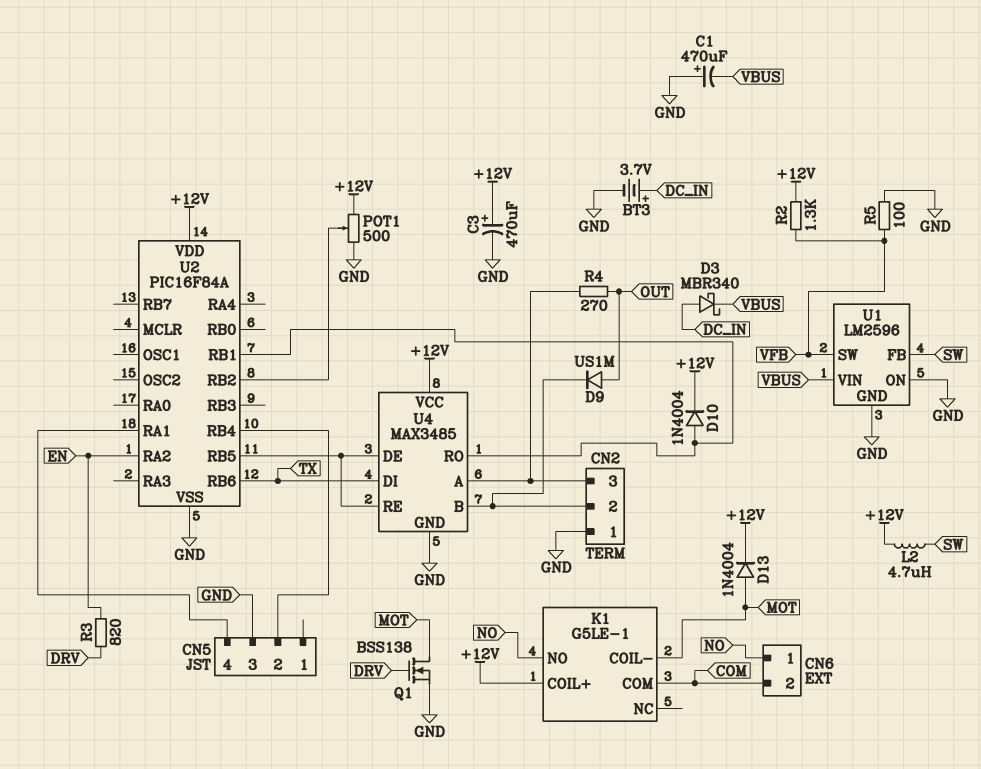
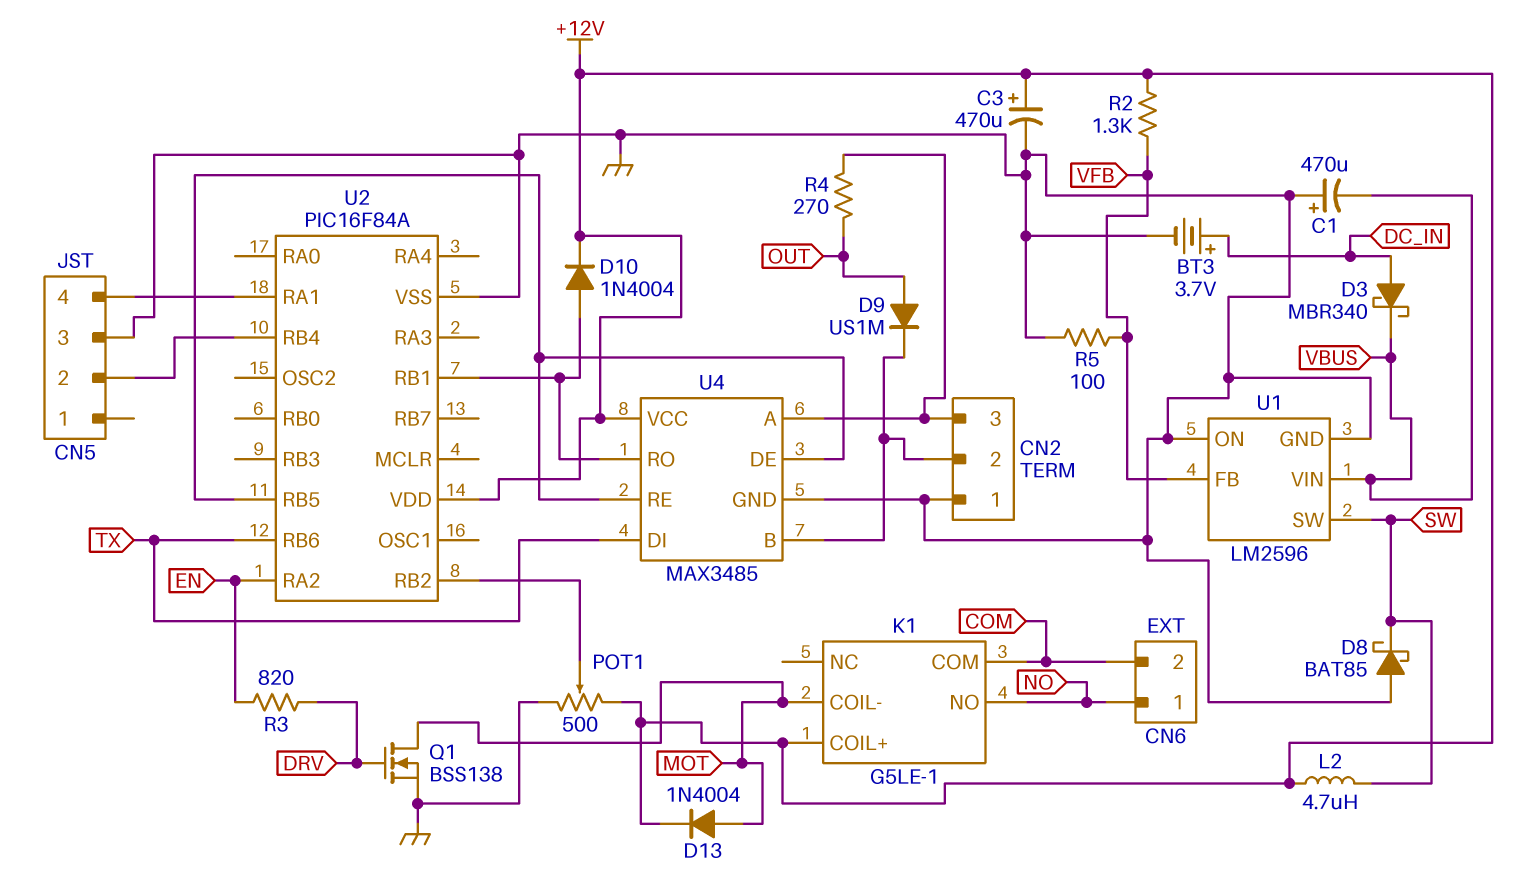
D8: none -> schottky BAT85 (A GND, K SW)
U1 pin FB: SW -> VFB
U1 pin SW: VFB -> SW

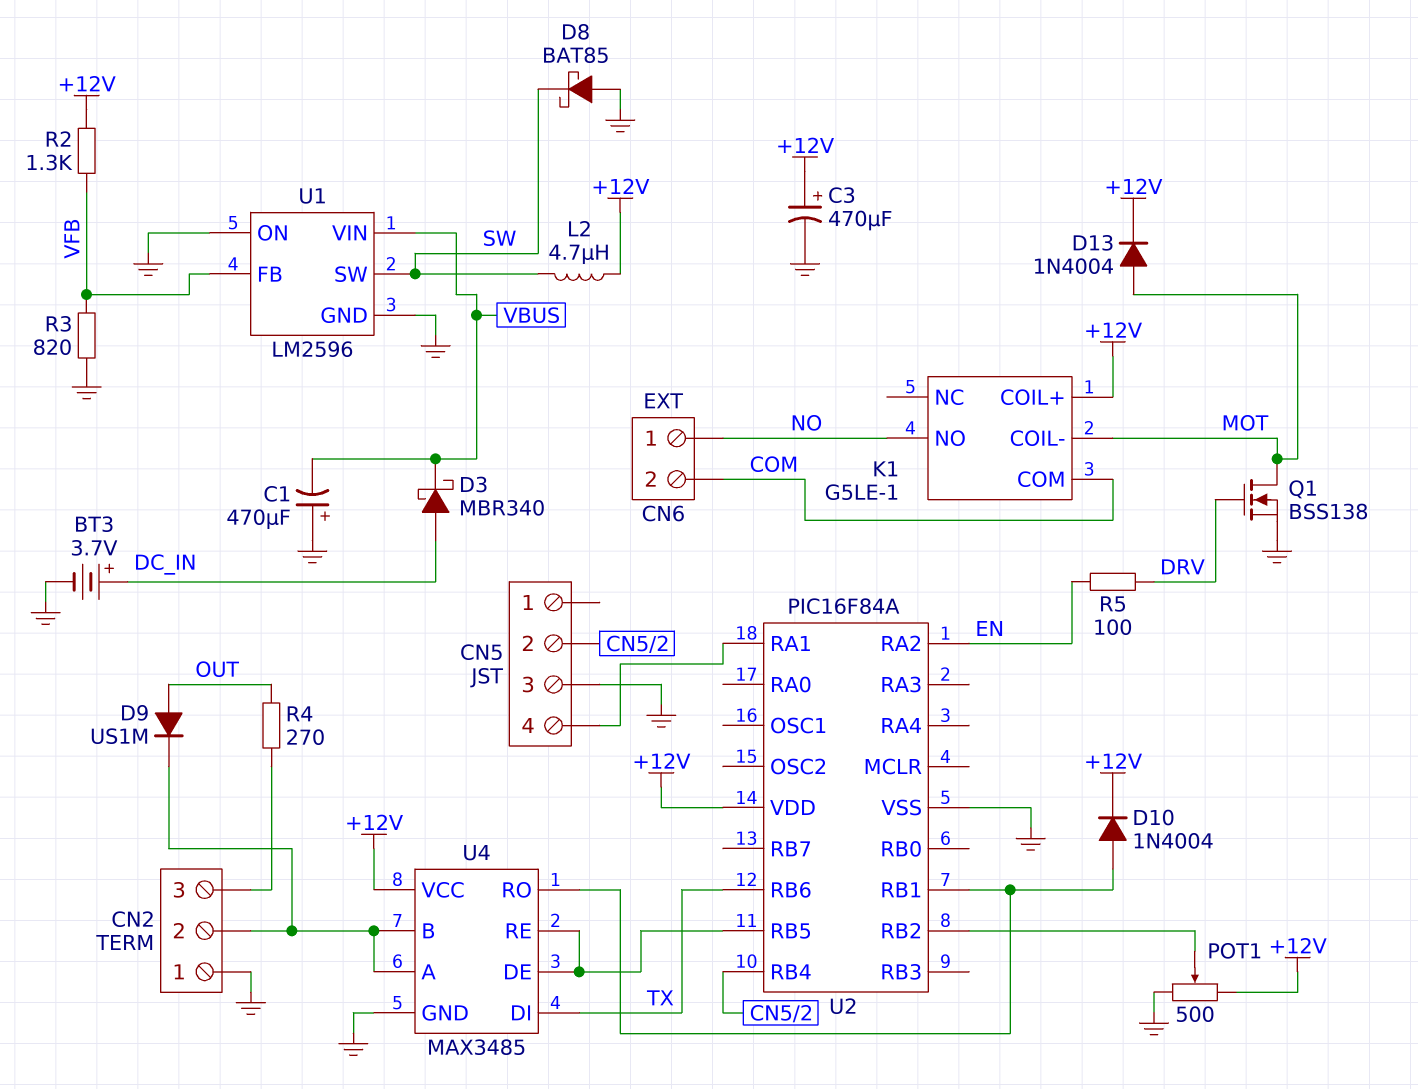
R3: 820 (DRV, EN) -> 820 (GND, VFB)
R5: 100 (GND, VFB) -> 100 (DRV, EN)
U4 pin A: CN2/3 -> CN2/2

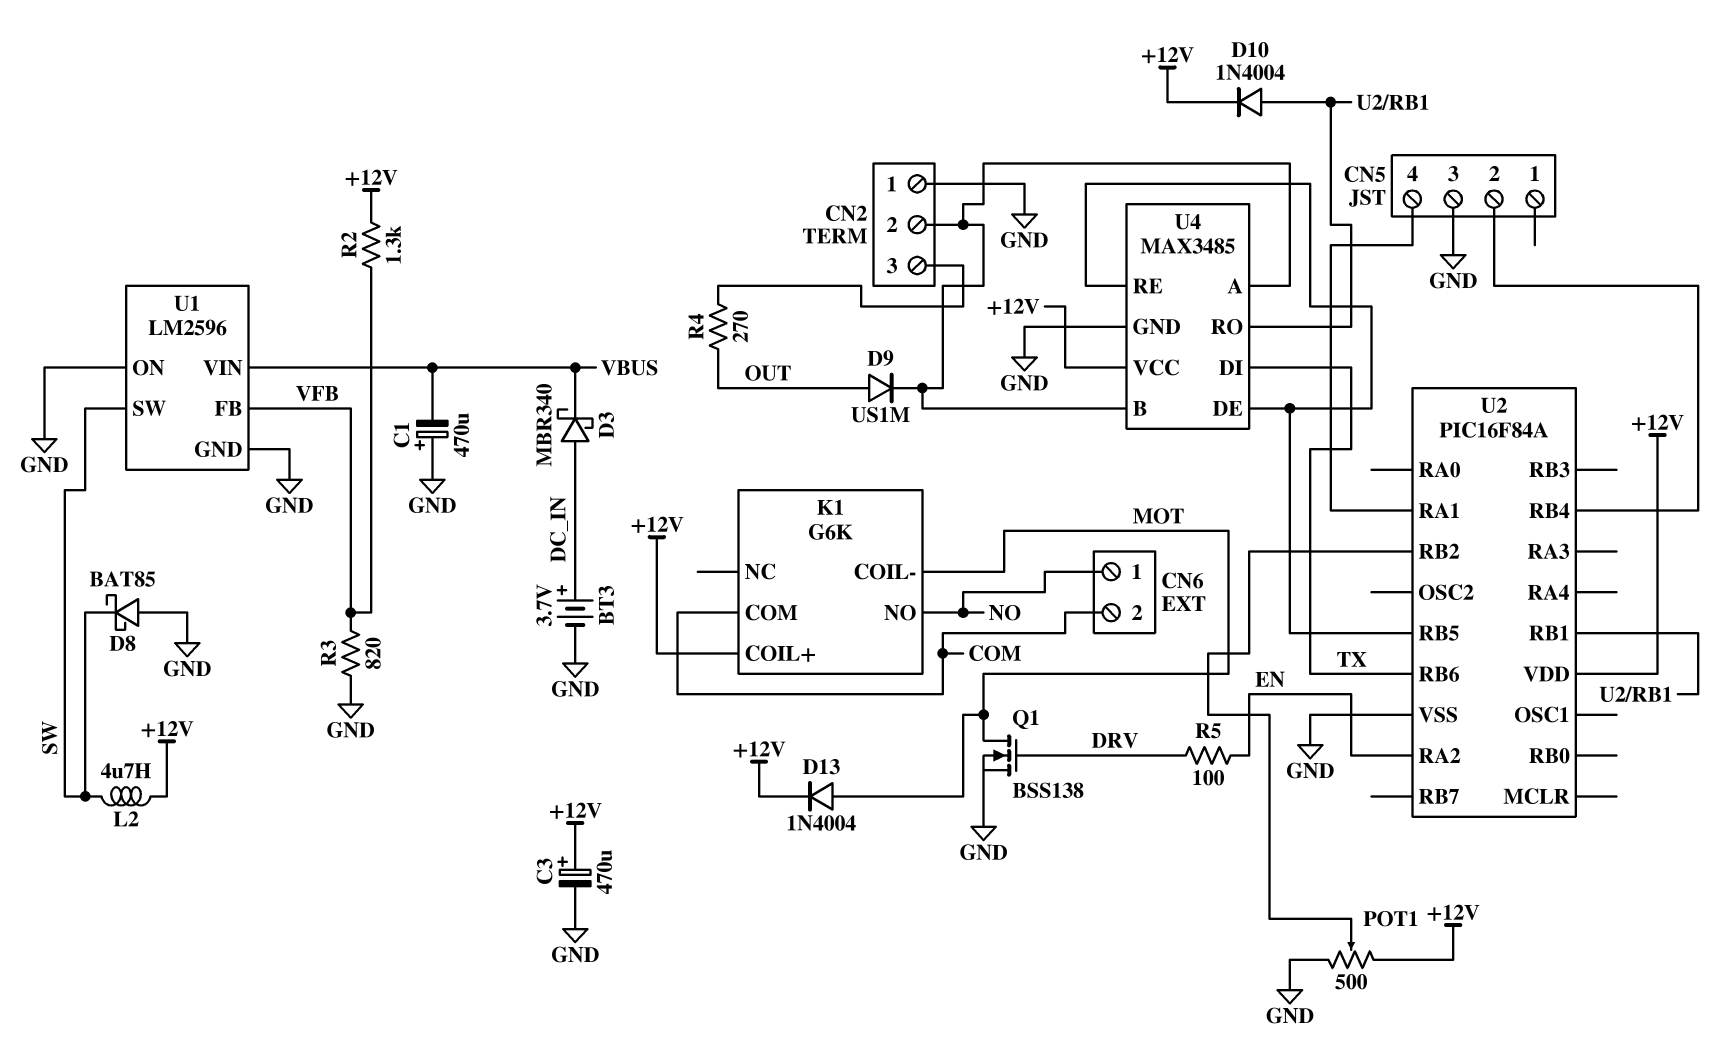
K1: G5LE-1 -> G6K

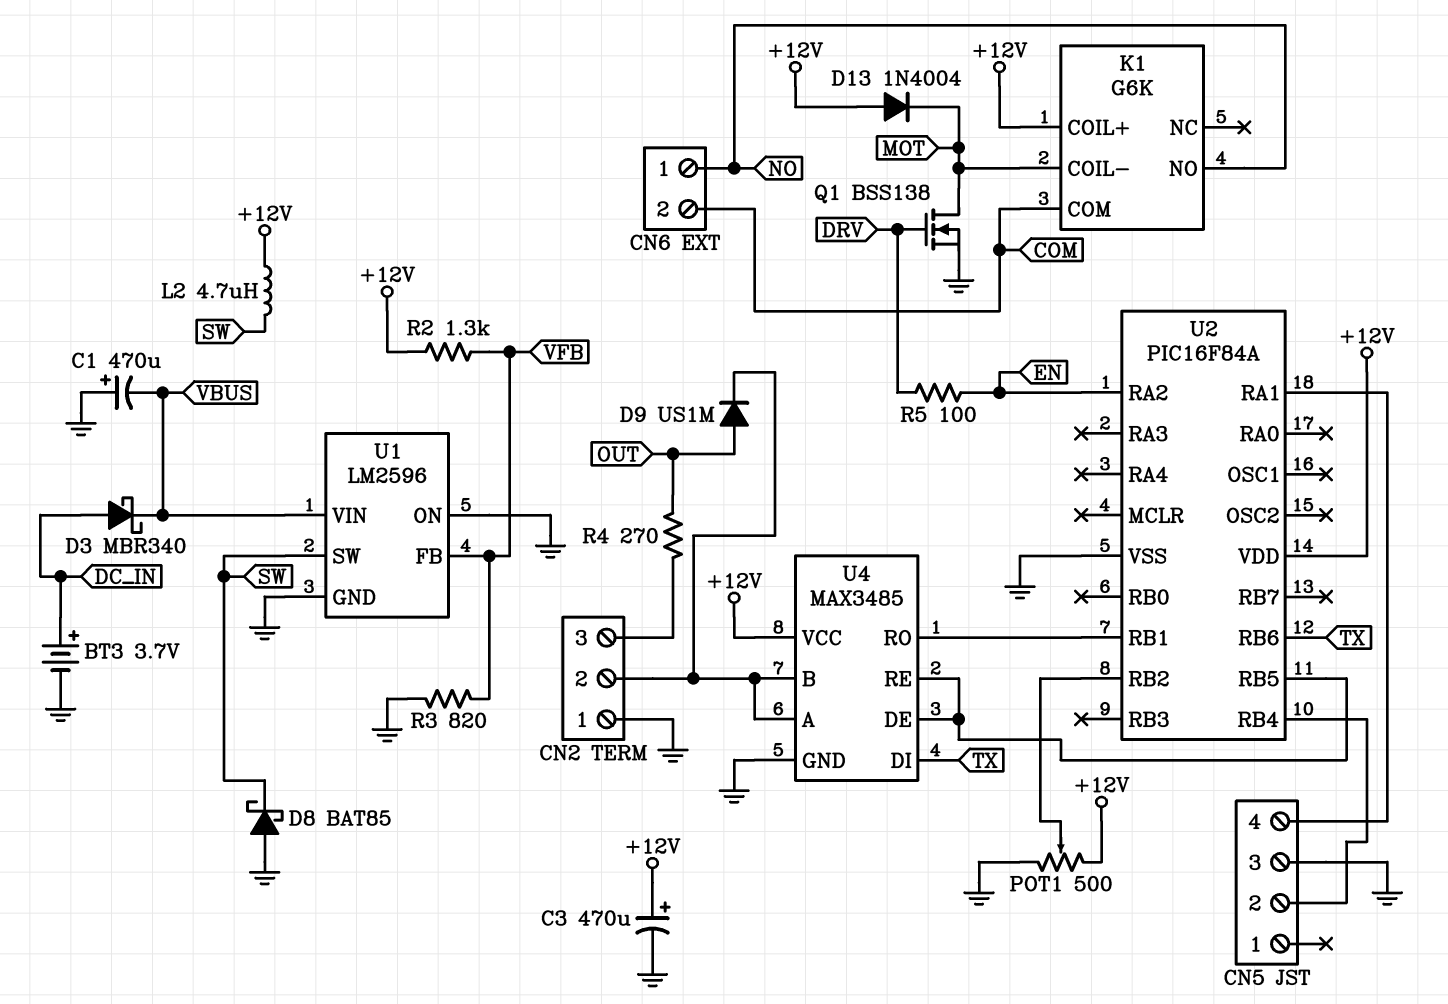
D10: diode 1N4004 (A U2/RB1, K +12V) -> none
D13: diode 1N4004 (A MOT, K +12V) -> diode 1N4004 (A +12V, K MOT)

